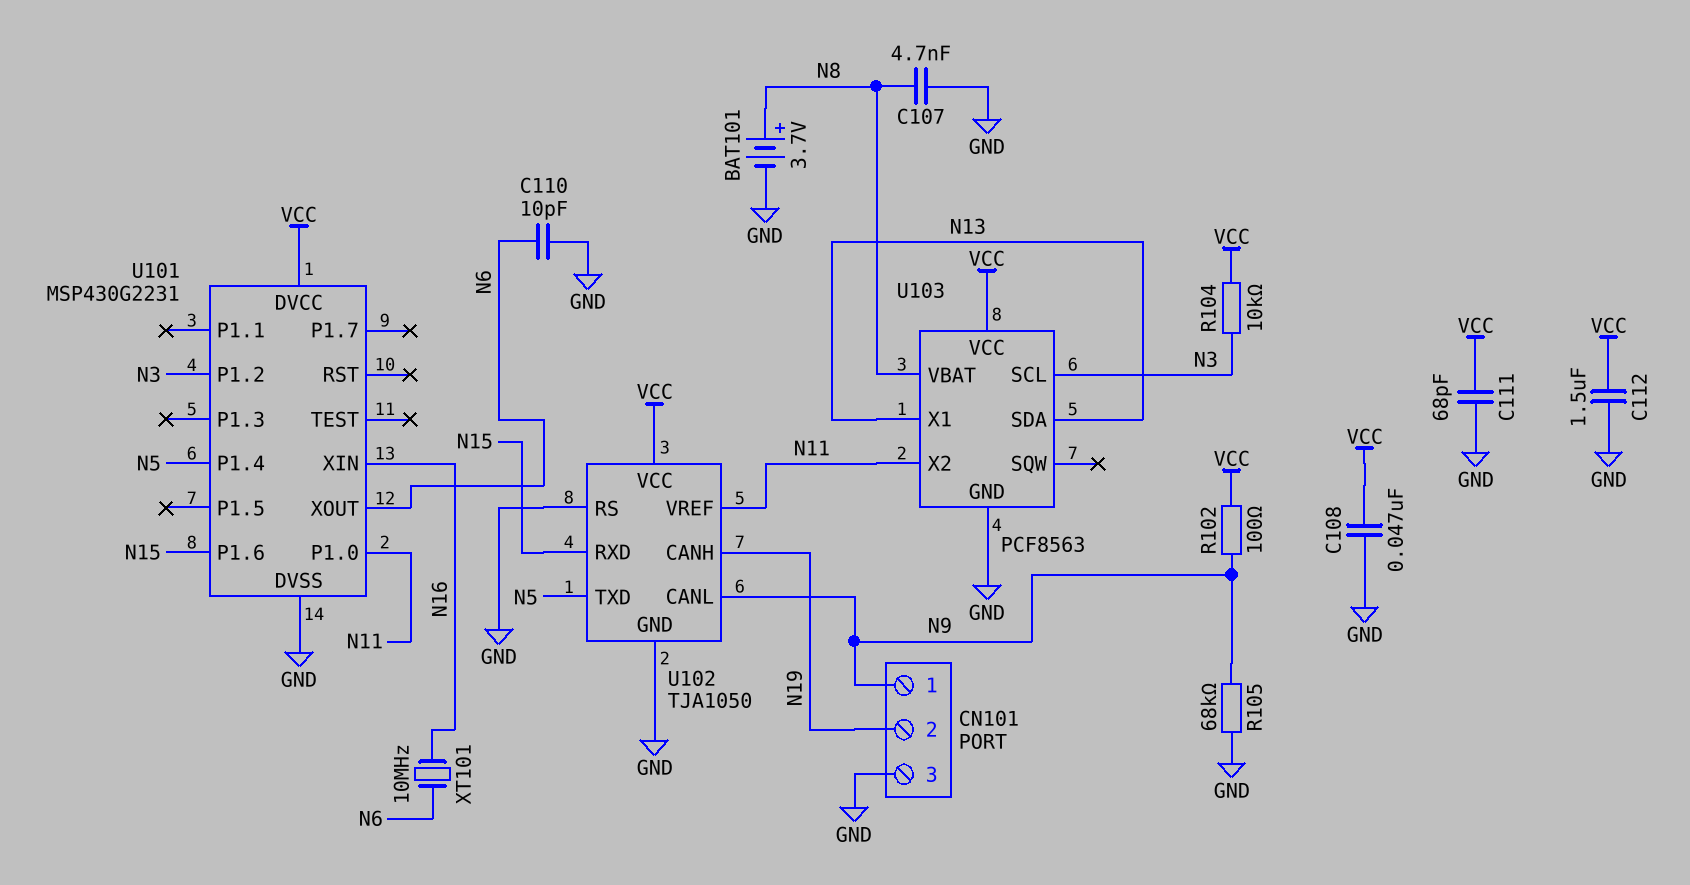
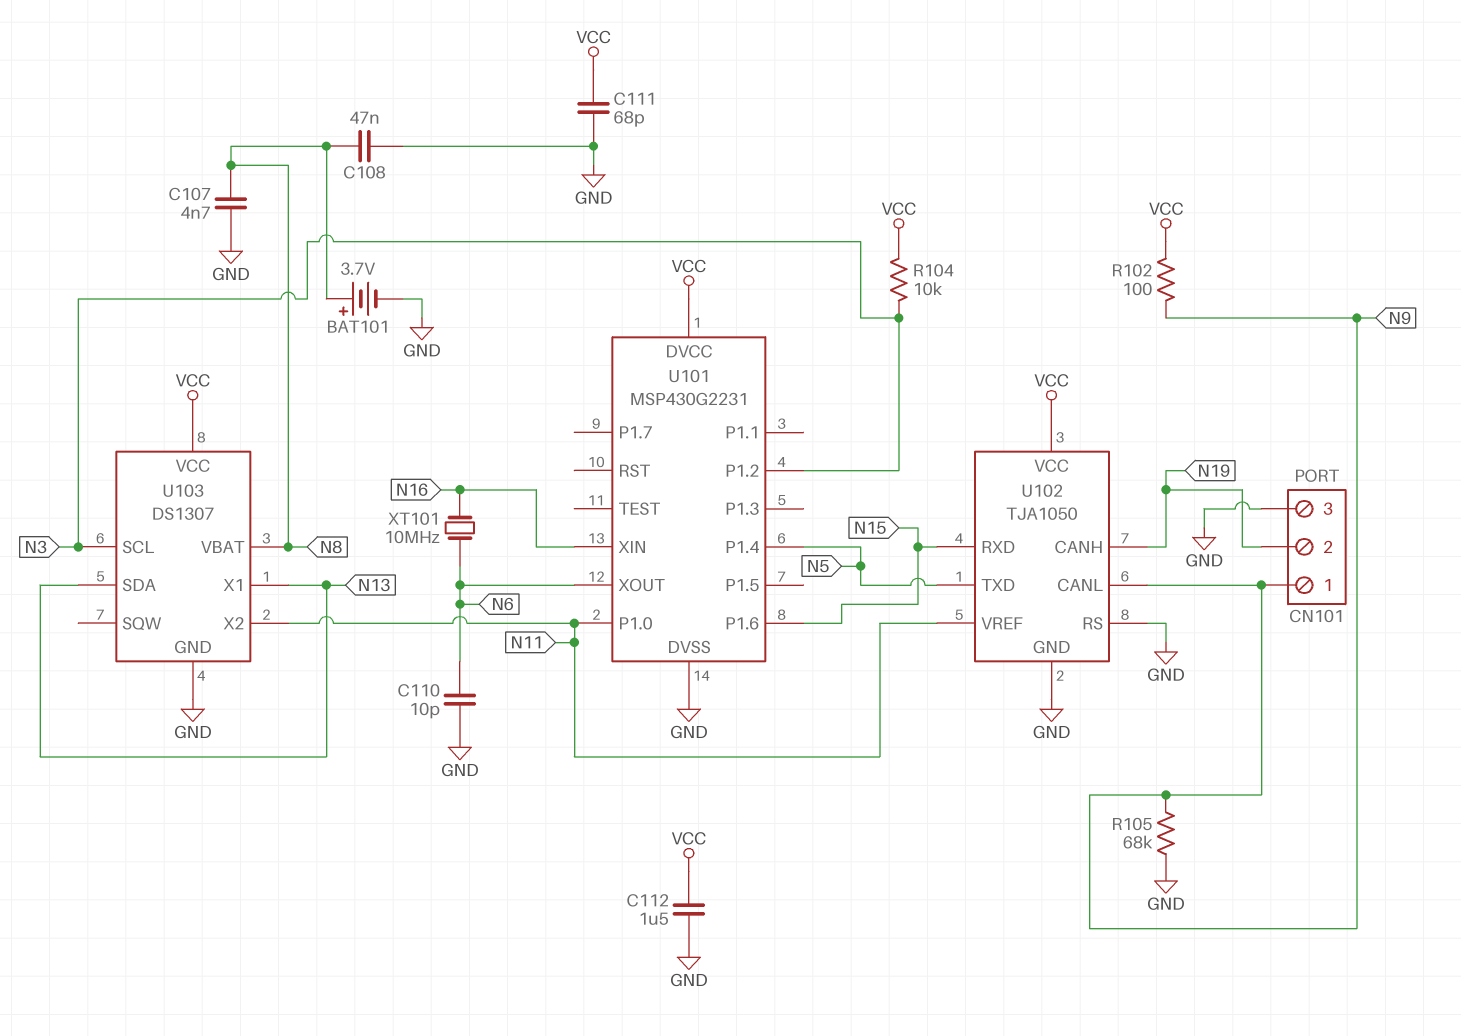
C108: 47nF (GND, VCC) -> 47nF (GND, N8)
U103: PCF8563 -> DS1307

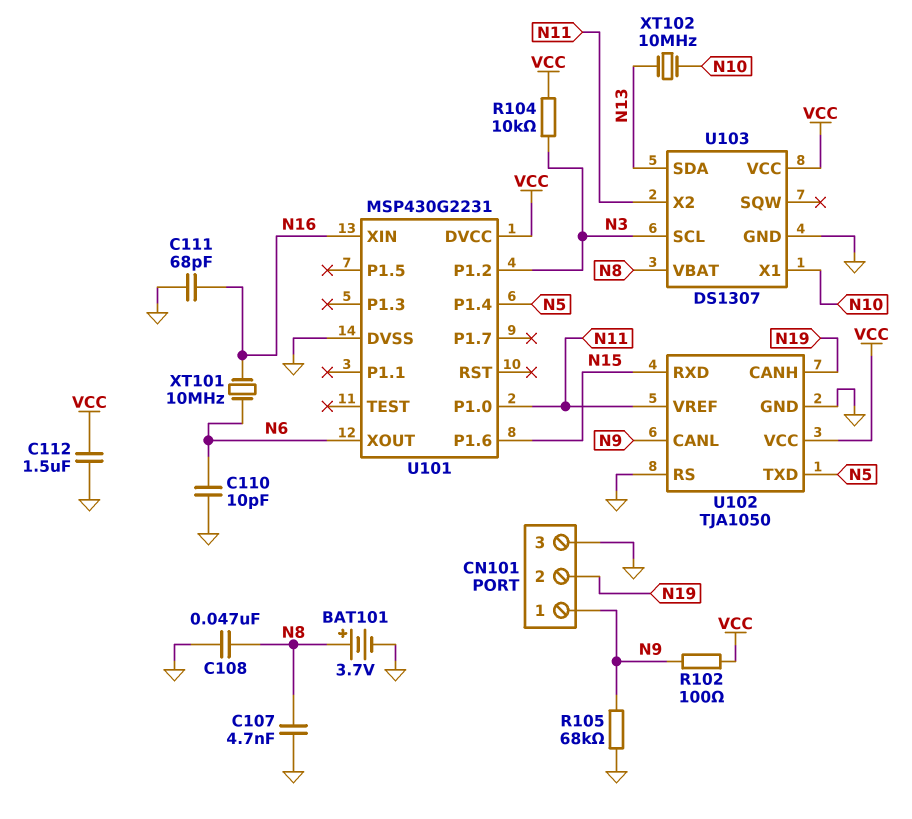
C111: 68pF (GND, VCC) -> 68pF (GND, N16)
U103 pin X1: N13 -> N10
XT102: none -> 10MHz (N10, N13)

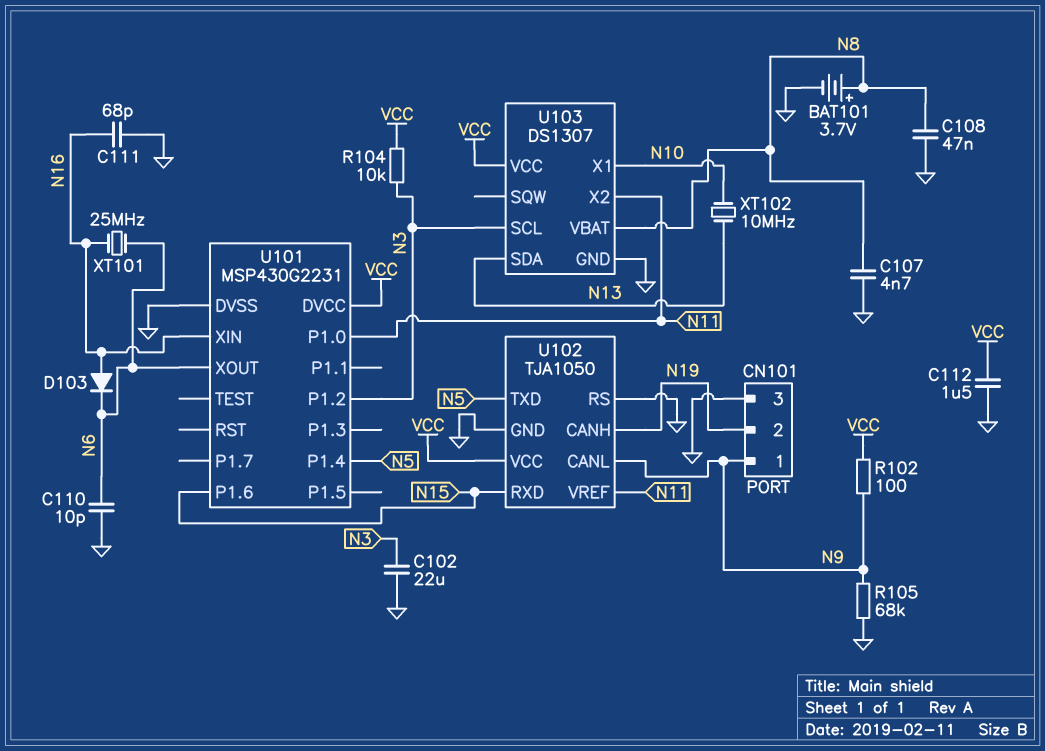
C102: none -> 22uF (GND, N3)
D103: none -> diode (A N16, K N6)
XT101: 10MHz (N6, N16) -> 25MHz (N6, N16)

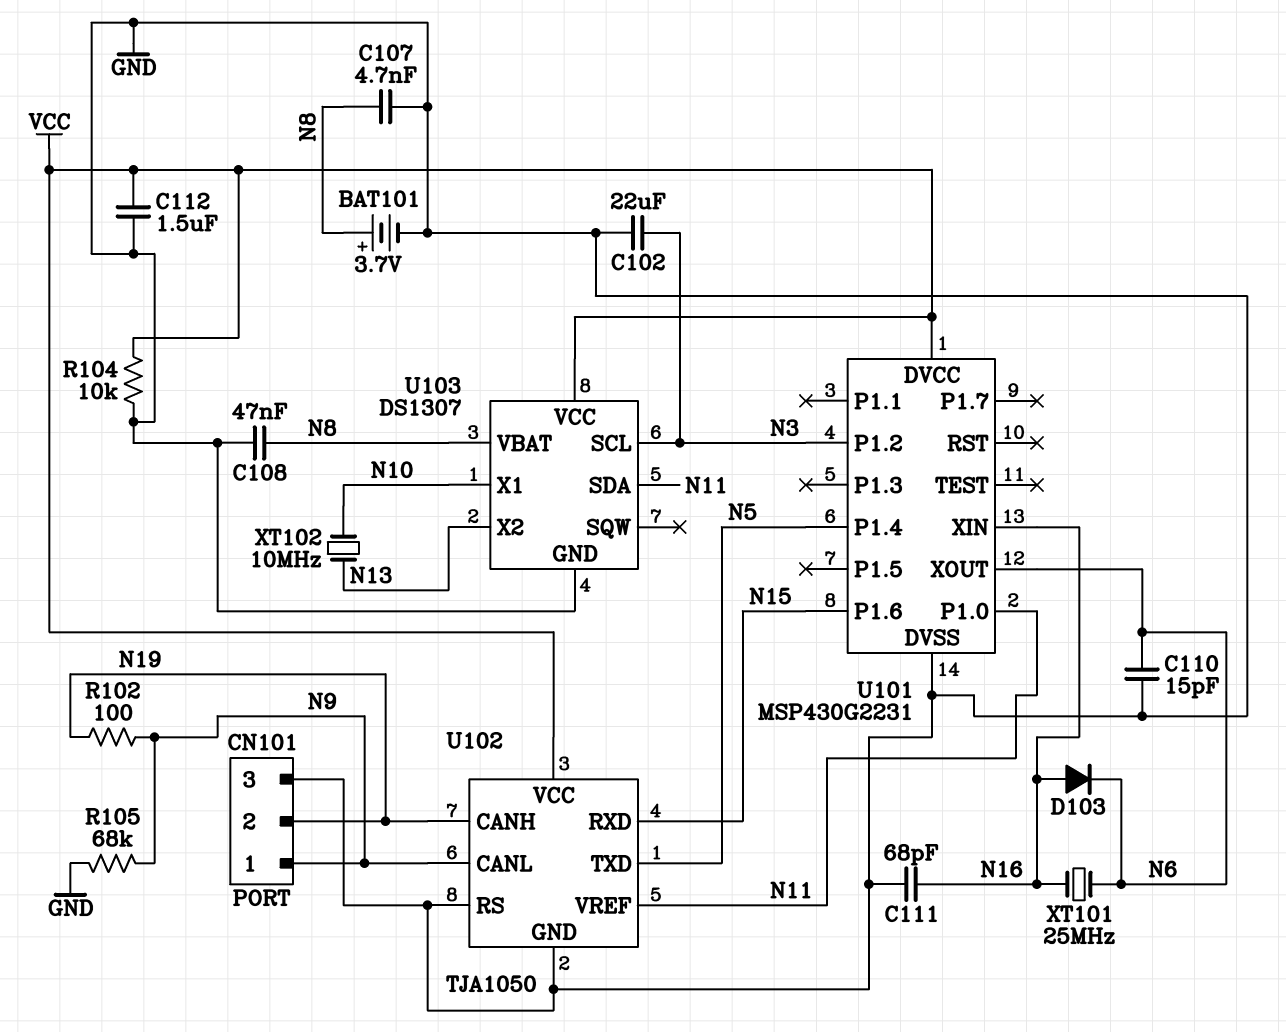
C110: 10pF (GND, N6) -> 15pF (GND, N6)
R102: 100 (N9, VCC) -> 100 (N9, N19)
R104: 10k (N3, VCC) -> 10k (GND, VCC)
U103 pin SDA: N13 -> N11
U103 pin X2: N11 -> N13

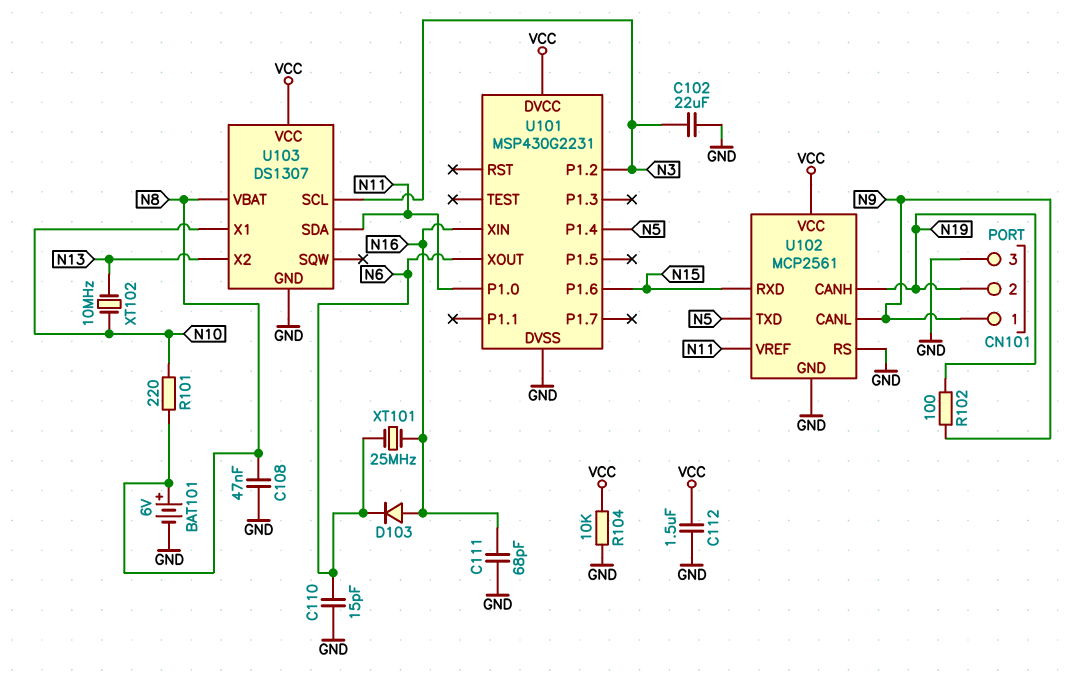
BAT101: 3.7V (plus N8, minus GND) -> 6V (plus N8, minus GND)
C107: 4.7nF (GND, N8) -> none
R101: none -> 220 (N8, N10)
R105: 68k (GND, N9) -> none
U102: TJA1050 -> MCP2561

